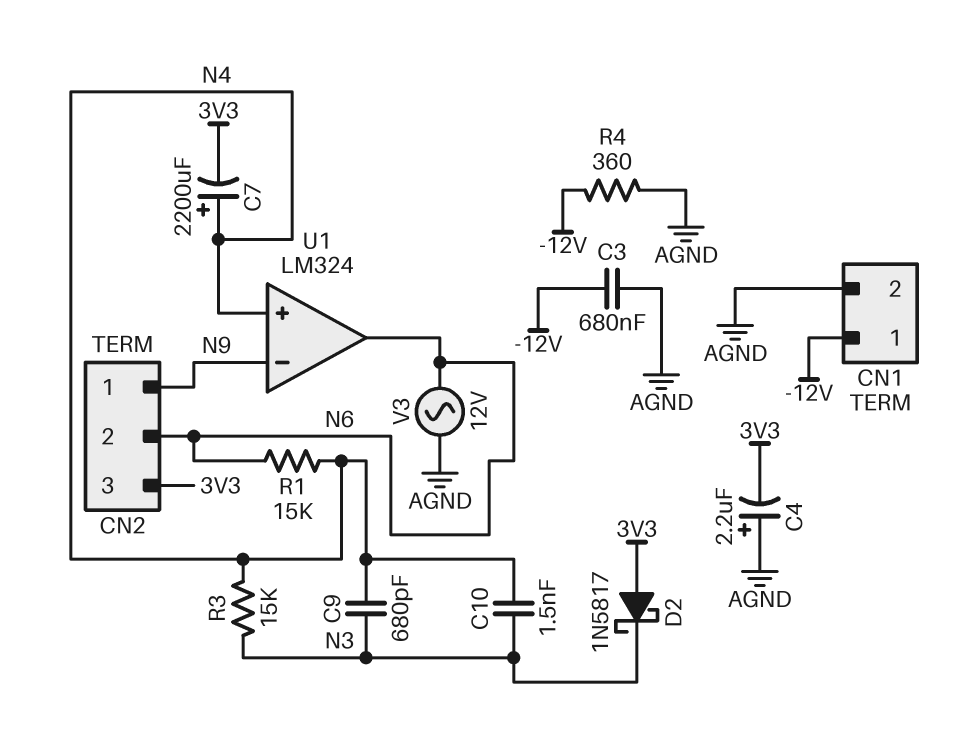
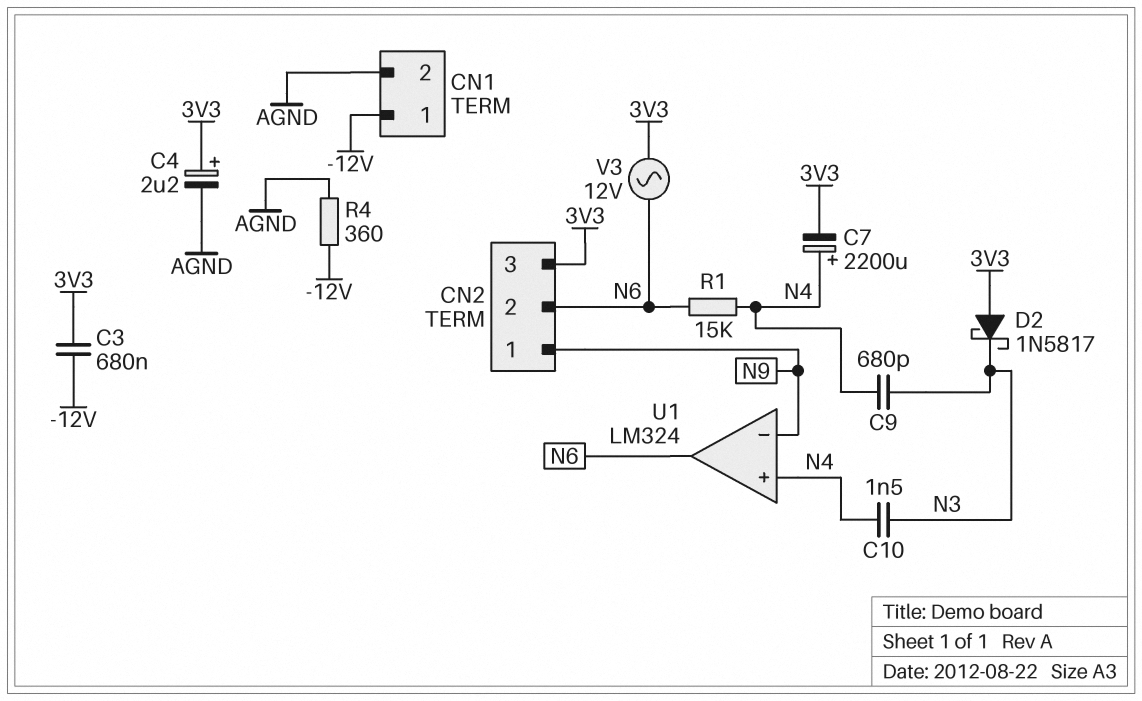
C3: 680nF (-12V, AGND) -> 680nF (-12V, 3V3)
C4: 2.2uF (plus AGND, minus 3V3) -> 2.2uF (plus 3V3, minus AGND)
R3: 15k (N3, N4) -> none
V3: AC 12V (AGND, N6) -> AC 12V (3V3, N6)

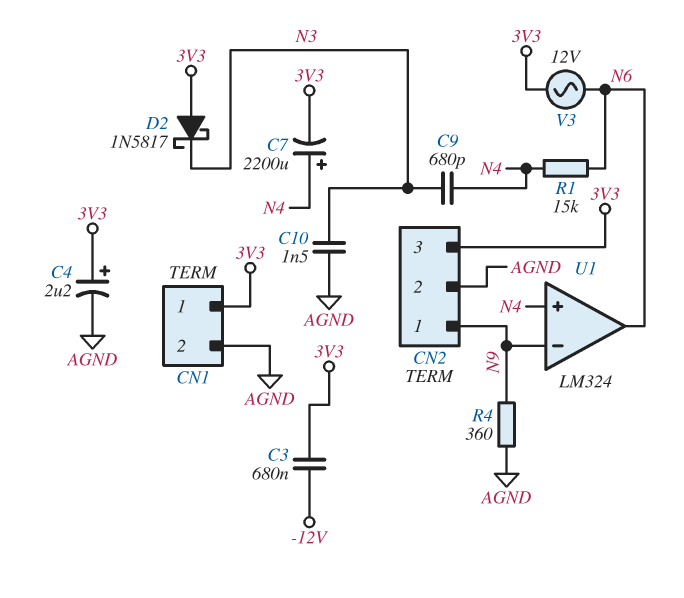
C10: 1.5nF (N3, N4) -> 1.5nF (AGND, N3)
CN1 pin 1: -12V -> 3V3
CN2 pin 2: N6 -> AGND
R4: 360 (-12V, AGND) -> 360 (AGND, N9)

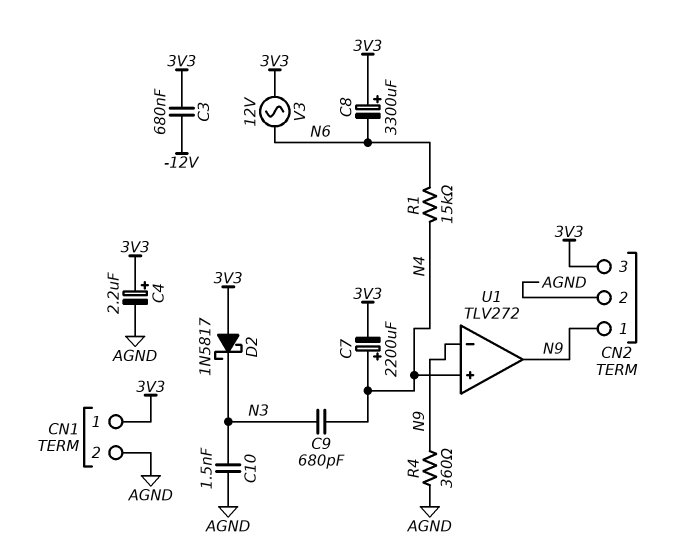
C8: none -> 3300uF (plus 3V3, minus N6)
U1: LM324 -> TLV272
U1 pin out: N6 -> N9

